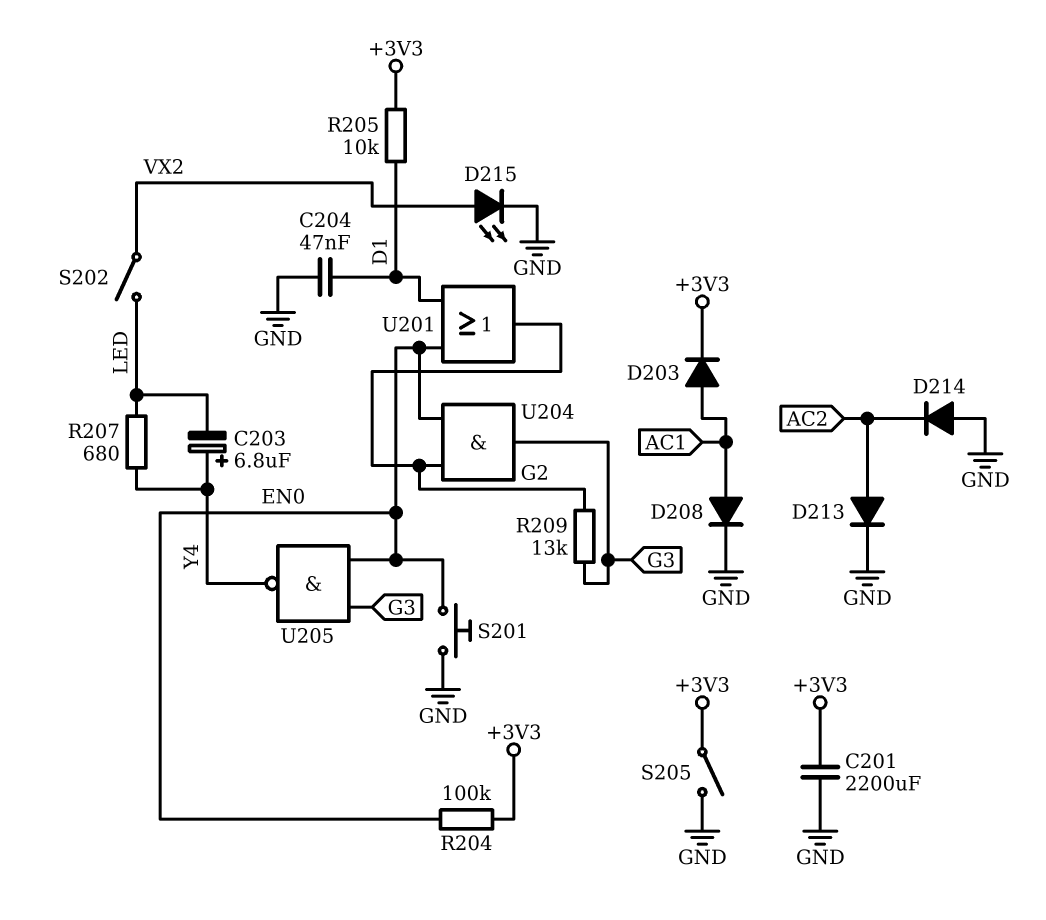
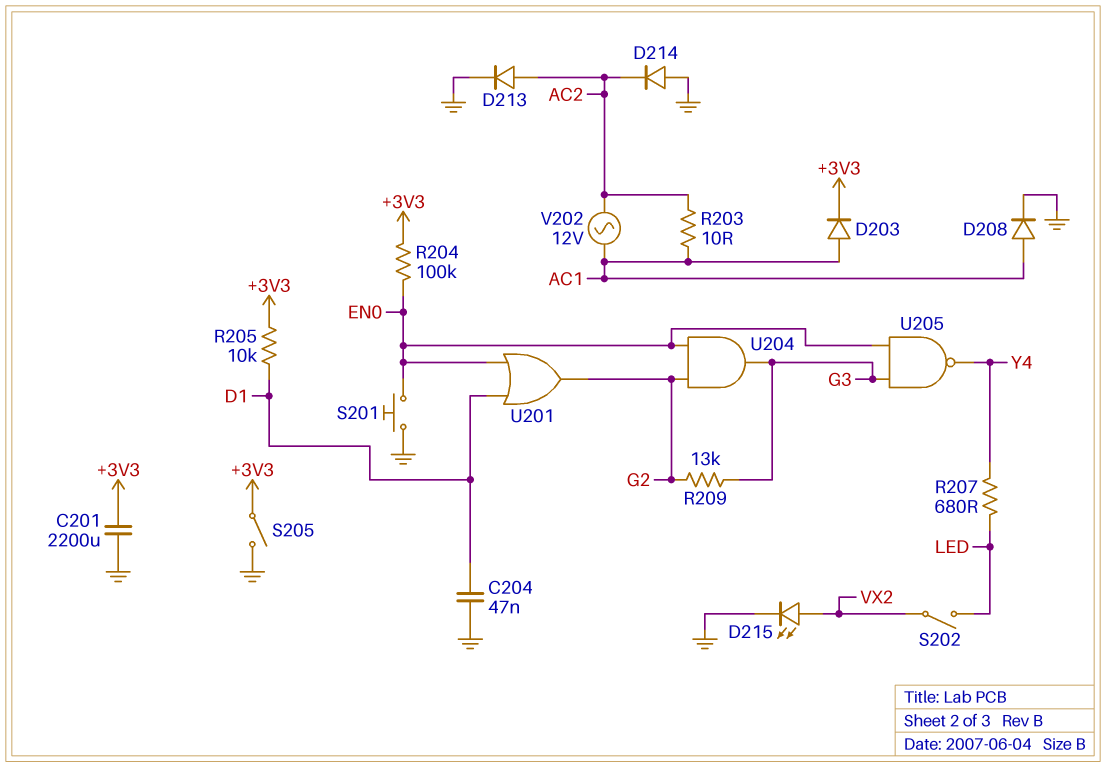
C203: 6.8uF (plus Y4, minus LED) -> none
R203: none -> 10 (AC1, AC2)
V202: none -> AC 12V (AC1, AC2)

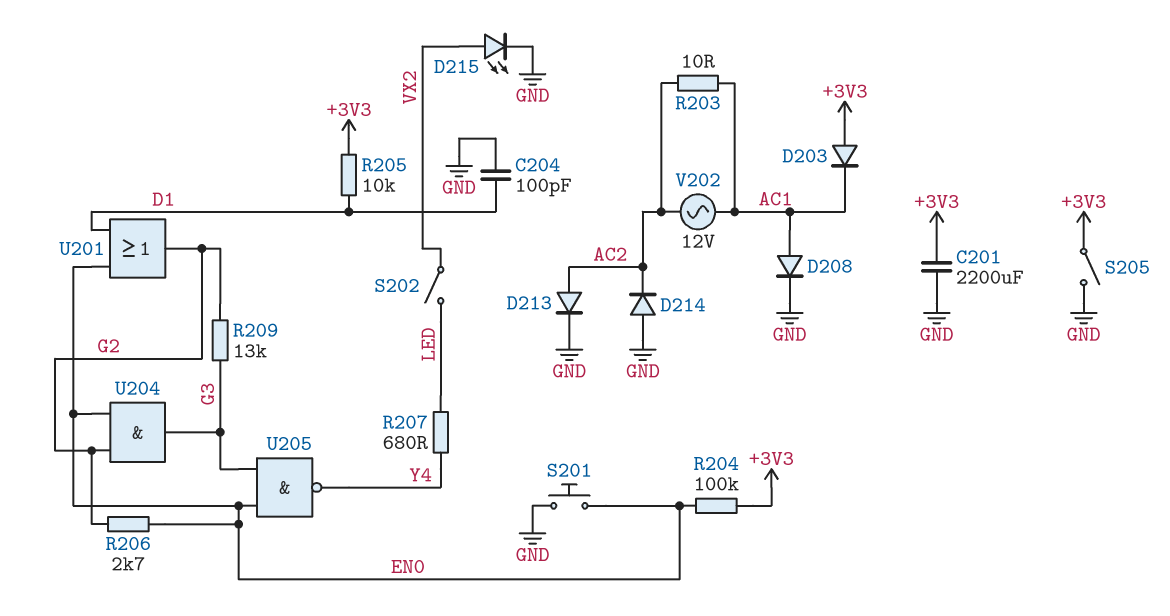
C204: 47nF (D1, GND) -> 100pF (D1, GND)
D203: diode (A AC1, K +3V3) -> diode (A +3V3, K AC1)
R206: none -> 2.7k (EN0, G2)

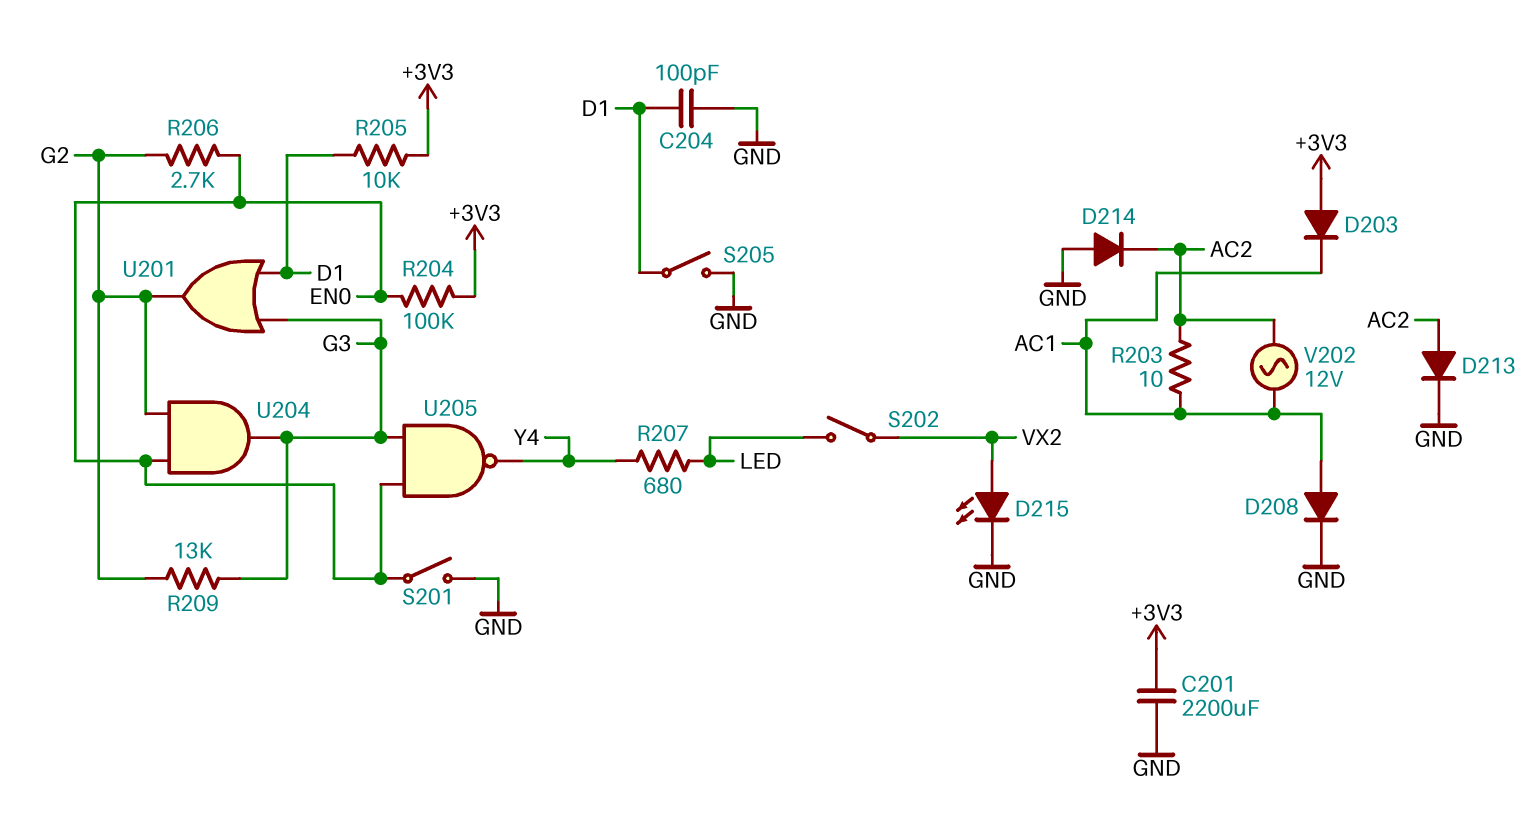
S201: button (EN0, GND) -> switch (EN0, GND)
S205: switch (+3V3, GND) -> switch (D1, GND)
U201: OR (in D1, in EN0, out G2) -> OR (in D1, in G3, out G2)

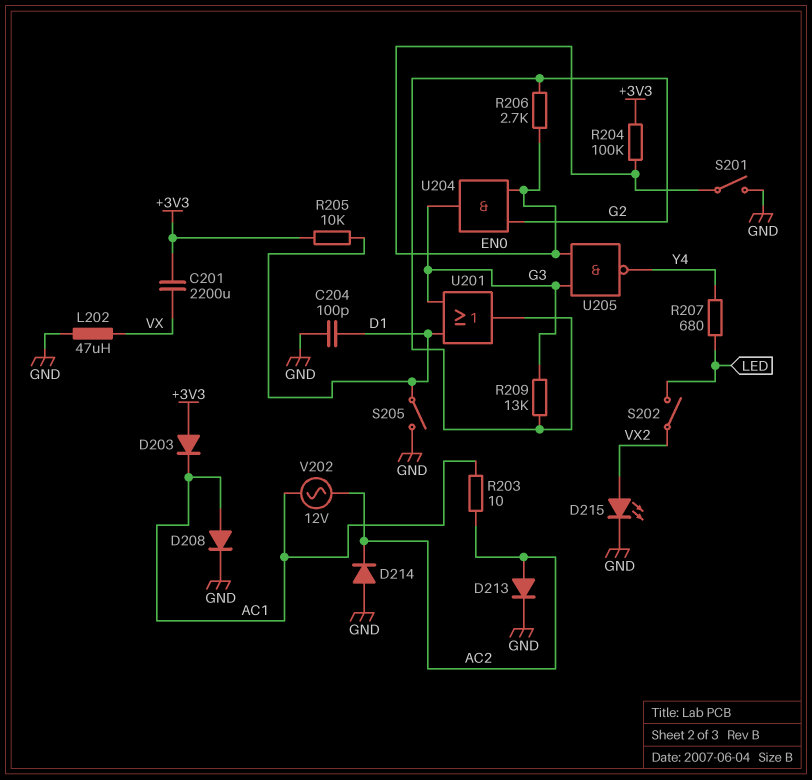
C201: 2200uF (+3V3, GND) -> 2200uF (+3V3, VX)
L202: none -> 47uH (GND, VX)

